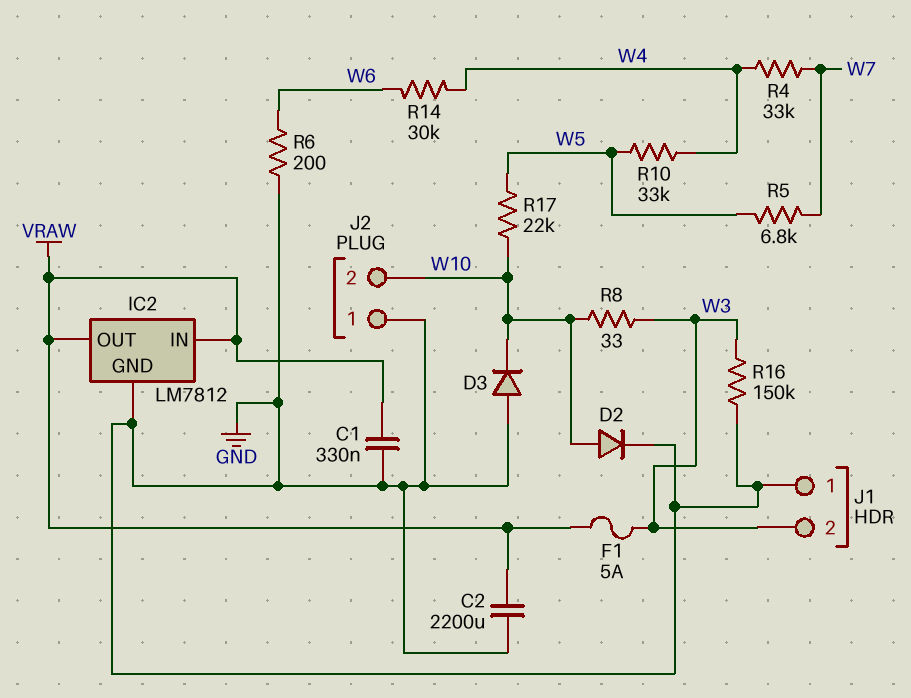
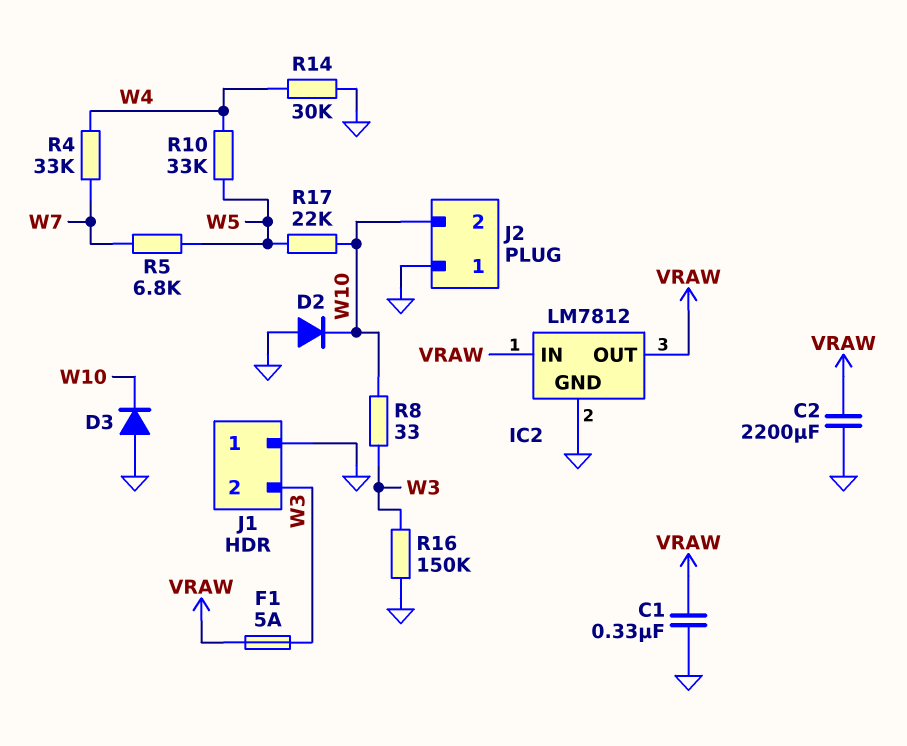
D2: diode (A W10, K GND) -> diode (A GND, K W10)
R6: 200 (GND, W6) -> none
R14: 30k (W4, W6) -> 30k (GND, W4)

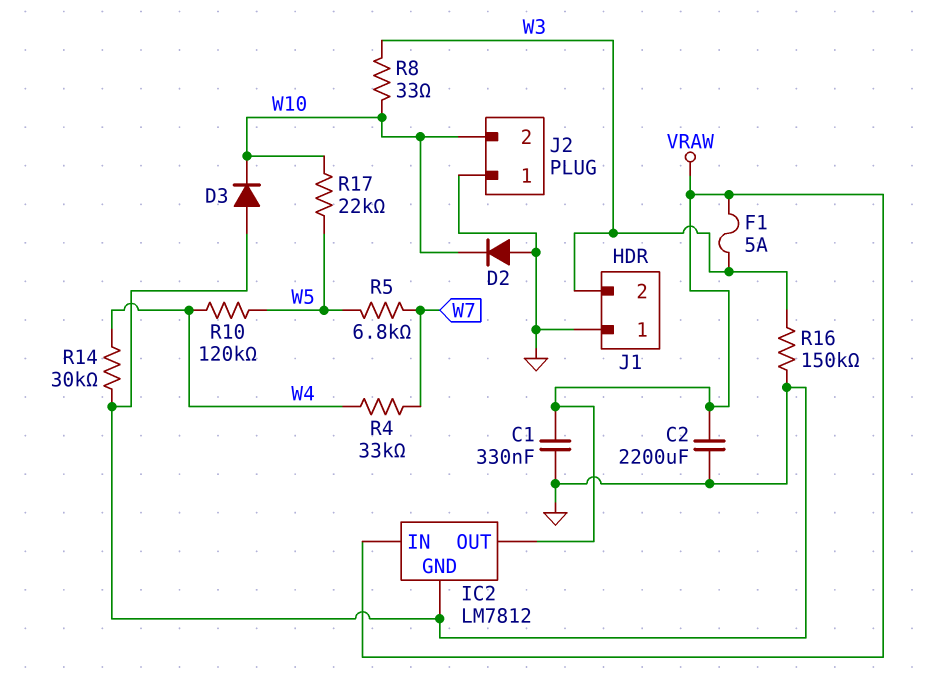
R10: 33k (W4, W5) -> 120k (W4, W5)

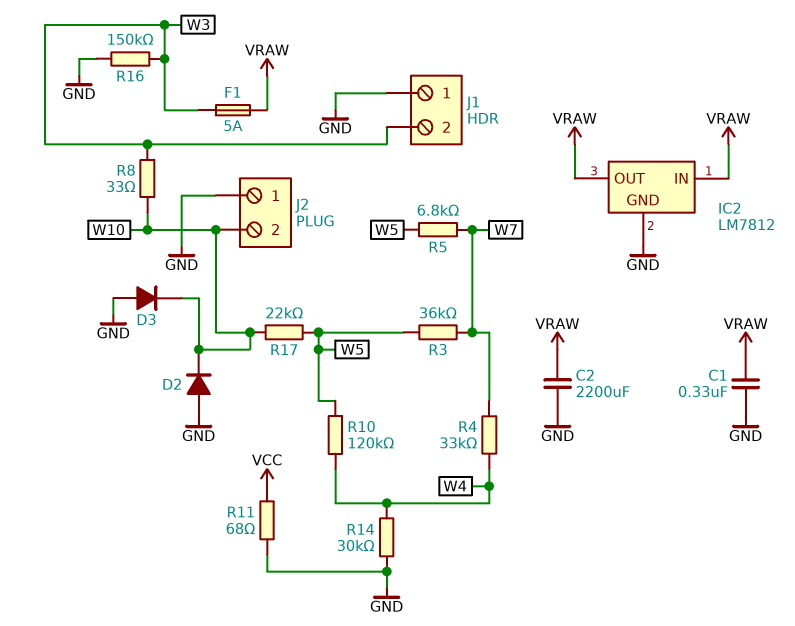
R3: none -> 36k (W5, W7)
R11: none -> 68 (GND, VCC)

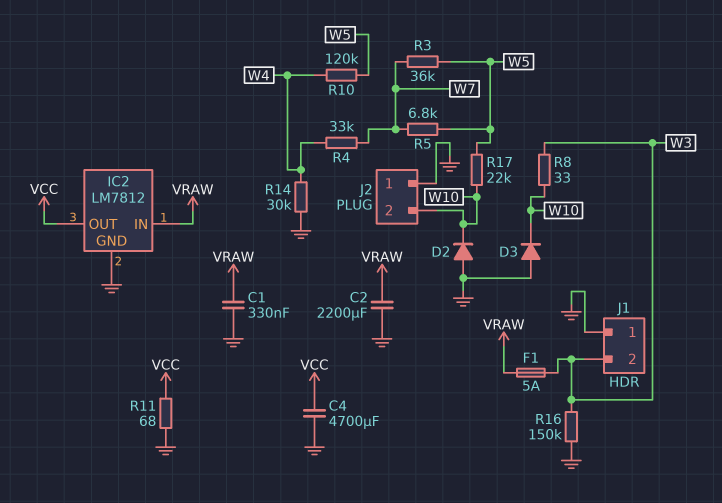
C4: none -> 4700uF (GND, VCC)
IC2 pin OUT: VRAW -> VCC

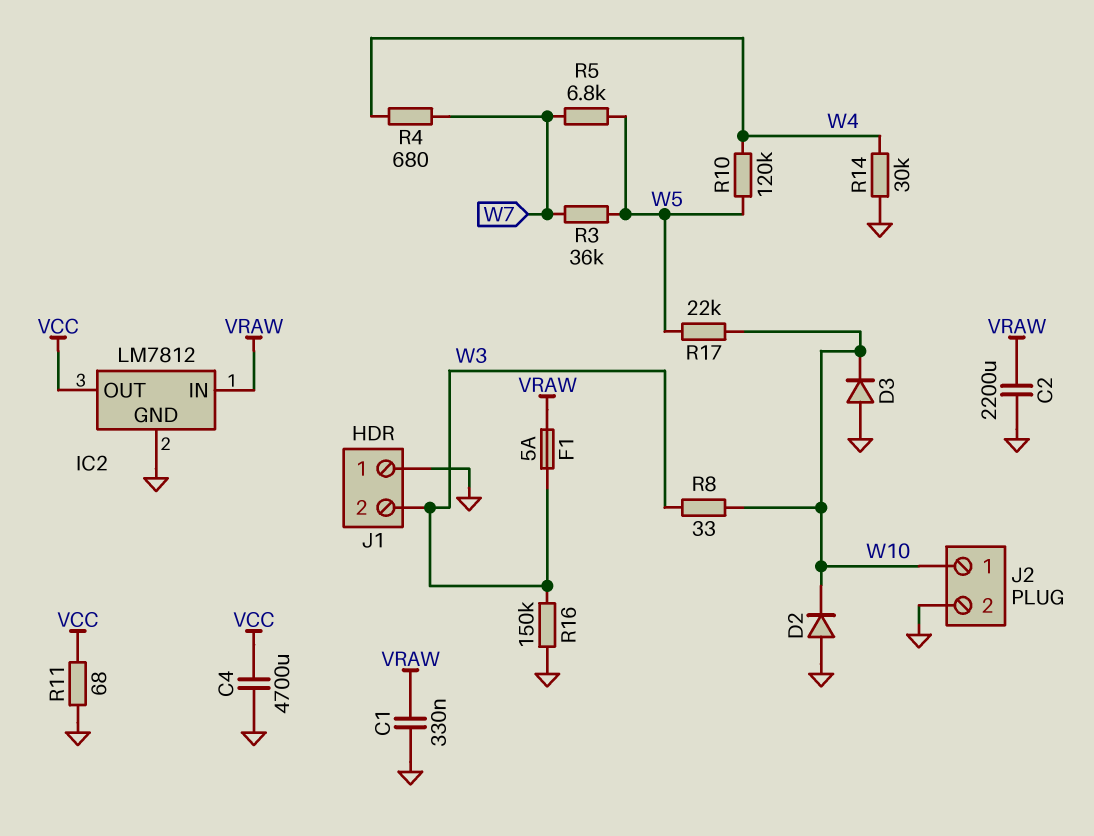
J2 pin 1: GND -> W10
J2 pin 2: W10 -> GND
R4: 33k (W4, W7) -> 680 (W4, W7)

